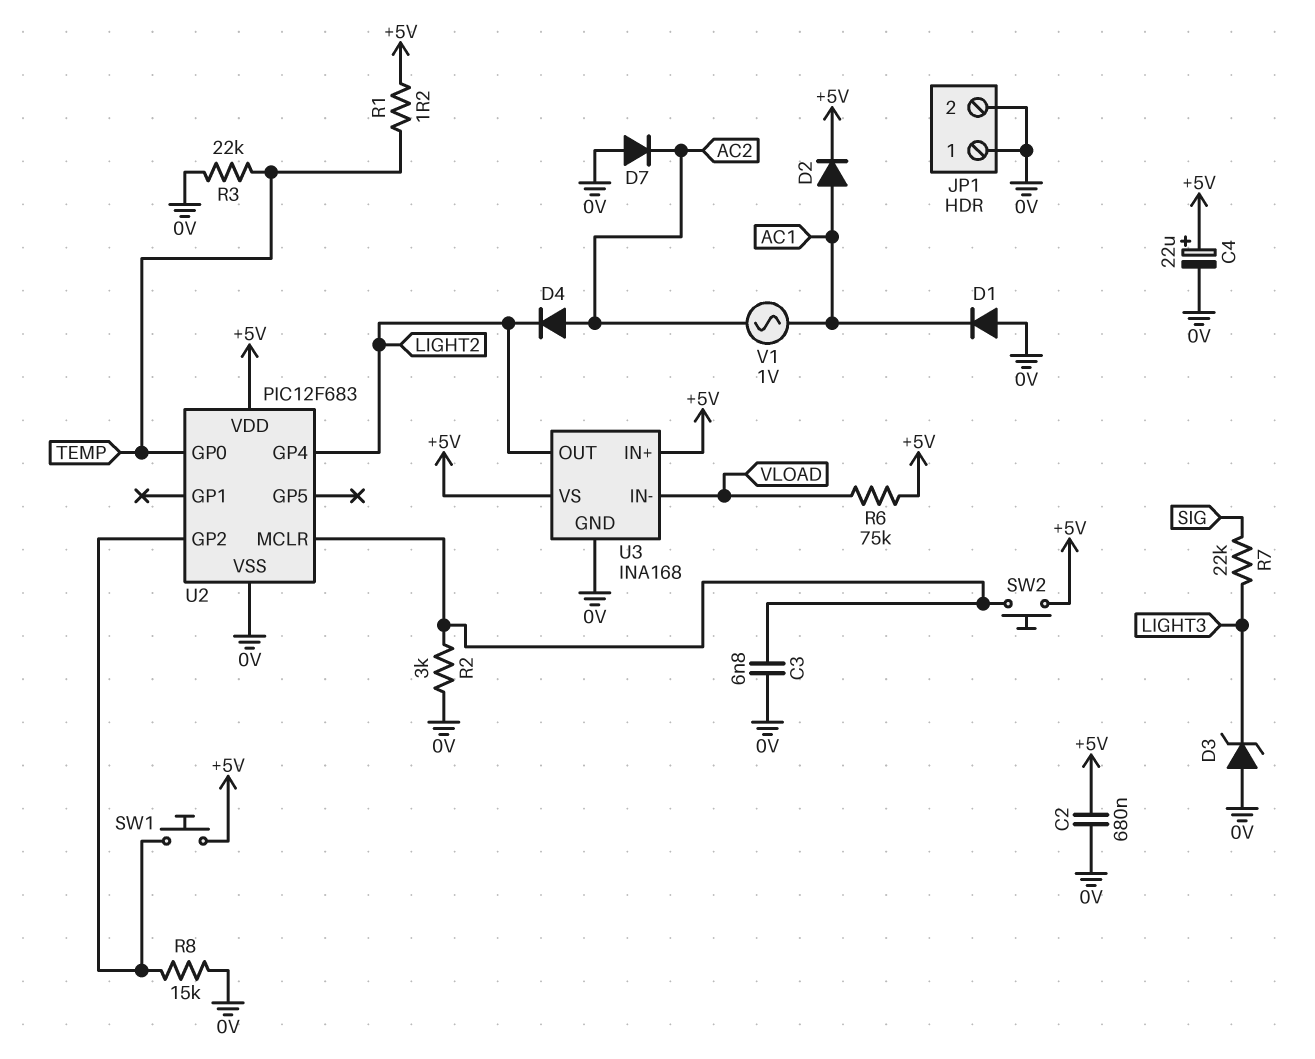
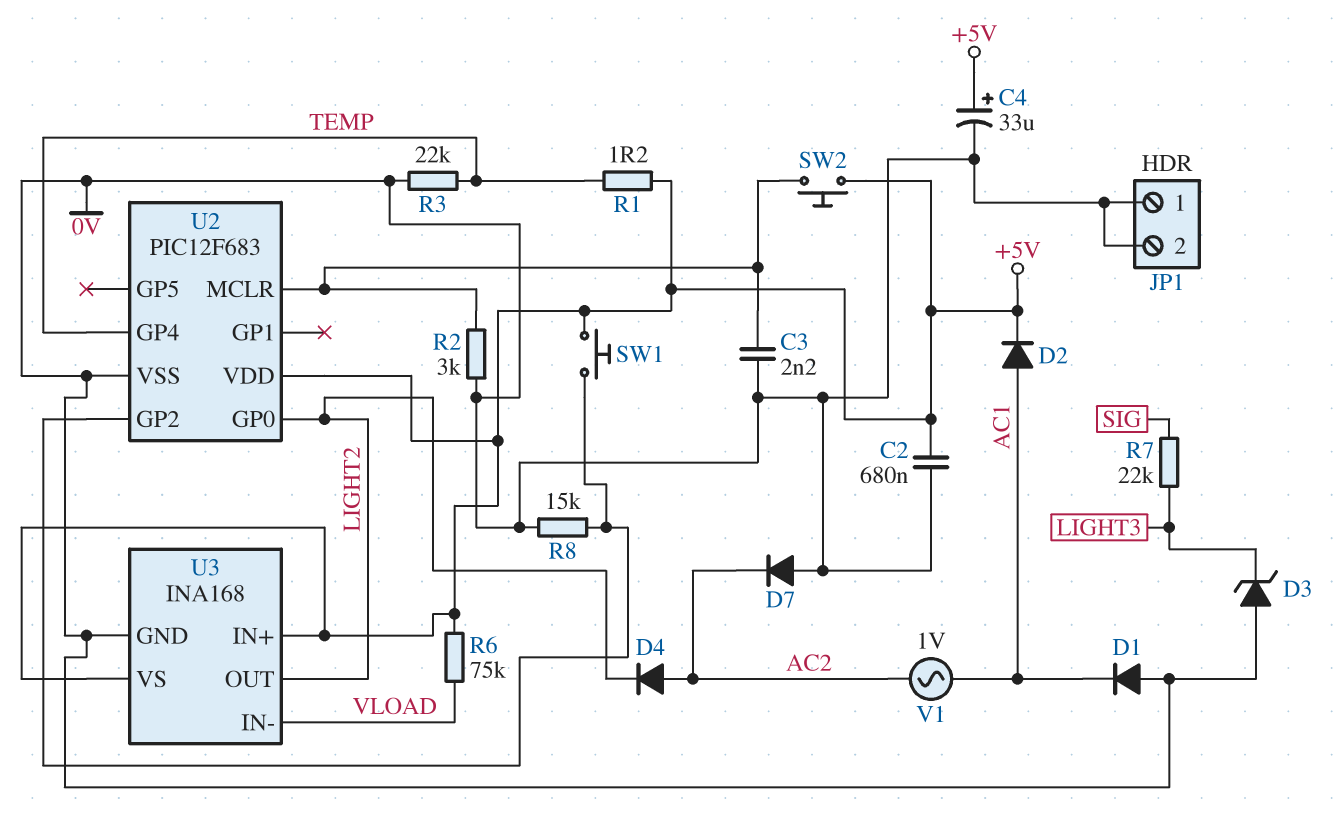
C3: 6.8nF (0V, U2/MCLR) -> 2.2nF (0V, U2/MCLR)
C4: 22uF (plus +5V, minus 0V) -> 33uF (plus +5V, minus 0V)
U2 pin GP0: TEMP -> LIGHT2
U2 pin GP4: LIGHT2 -> TEMP

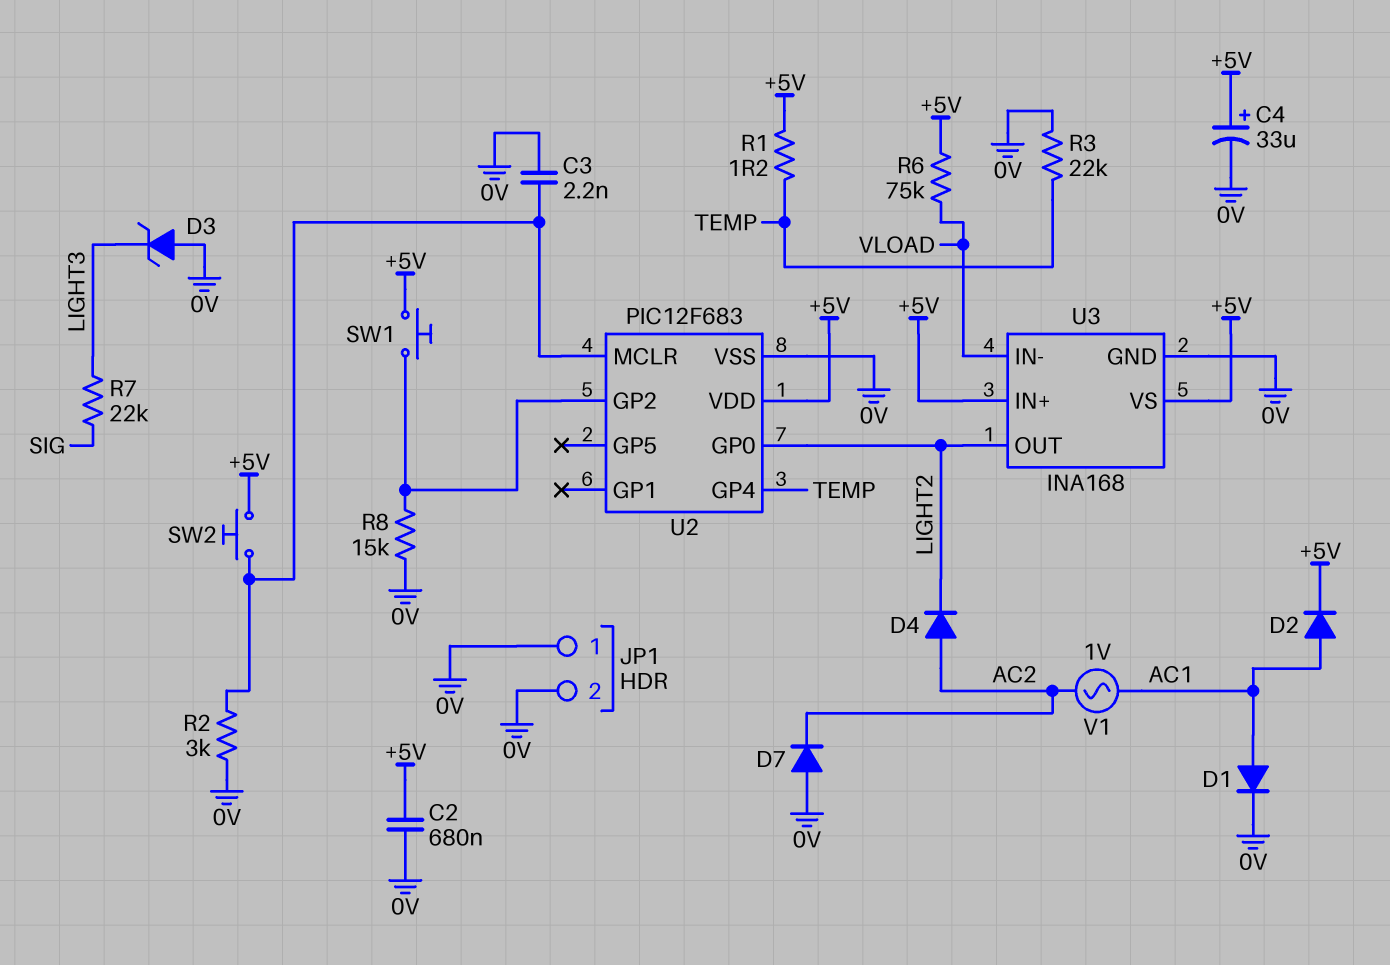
D1: diode (A 0V, K AC1) -> diode (A AC1, K 0V)

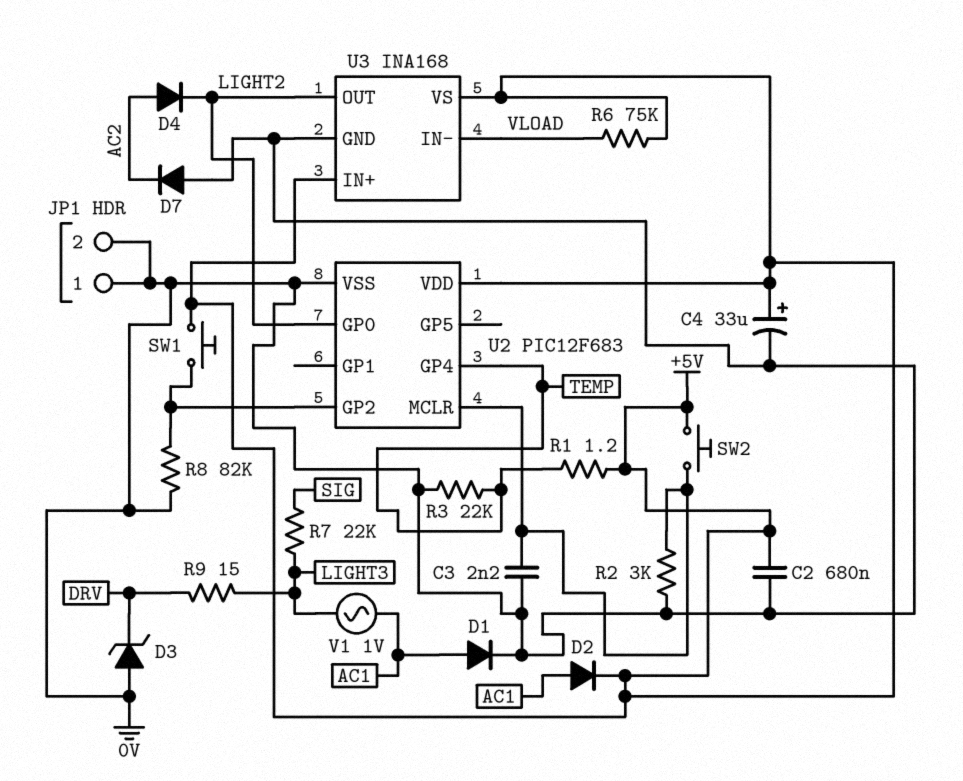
D3: zener (A 0V, K LIGHT3) -> zener (A 0V, K DRV)
R8: 15k (0V, U2/GP2) -> 82k (0V, U2/GP2)
R9: none -> 15 (DRV, LIGHT3)
V1: AC 1V (AC1, AC2) -> AC 1V (AC1, LIGHT3)

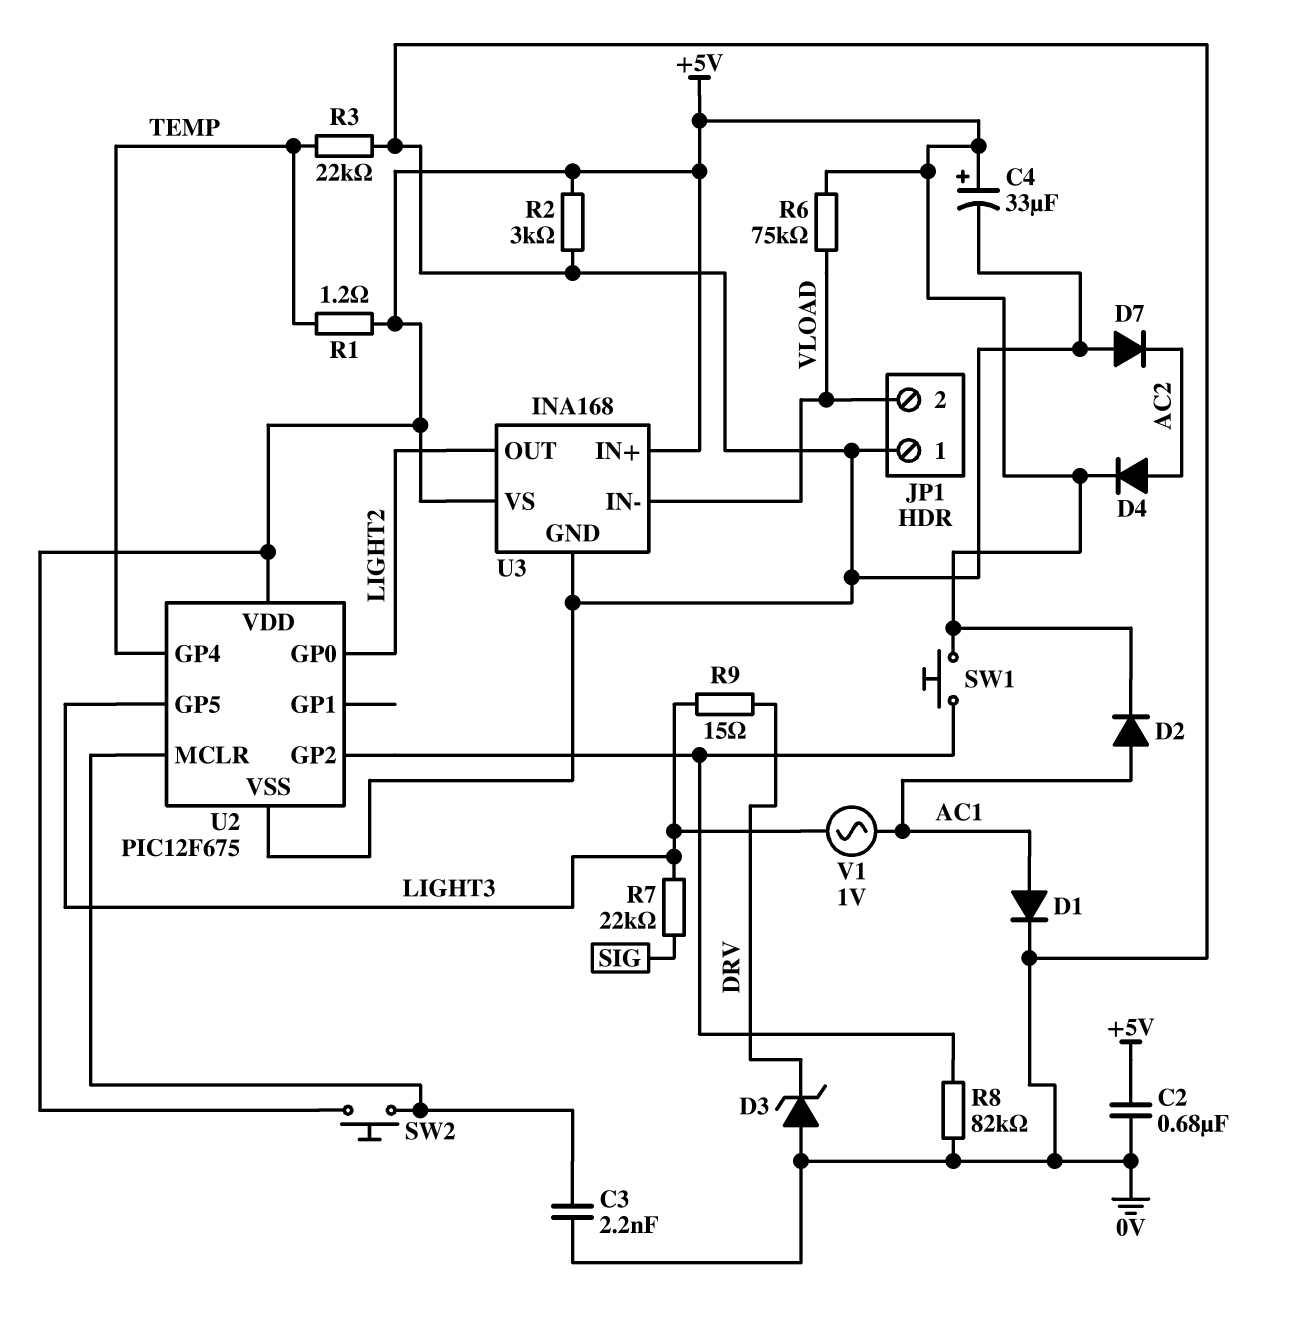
D4: diode (A AC2, K LIGHT2) -> diode (A AC2, K +5V)
JP1 pin 2: 0V -> VLOAD
R2: 3k (0V, U2/MCLR) -> 3k (+5V, 0V)
U2: PIC12F683 -> PIC12F675
U2 pin GP5: none -> LIGHT3

